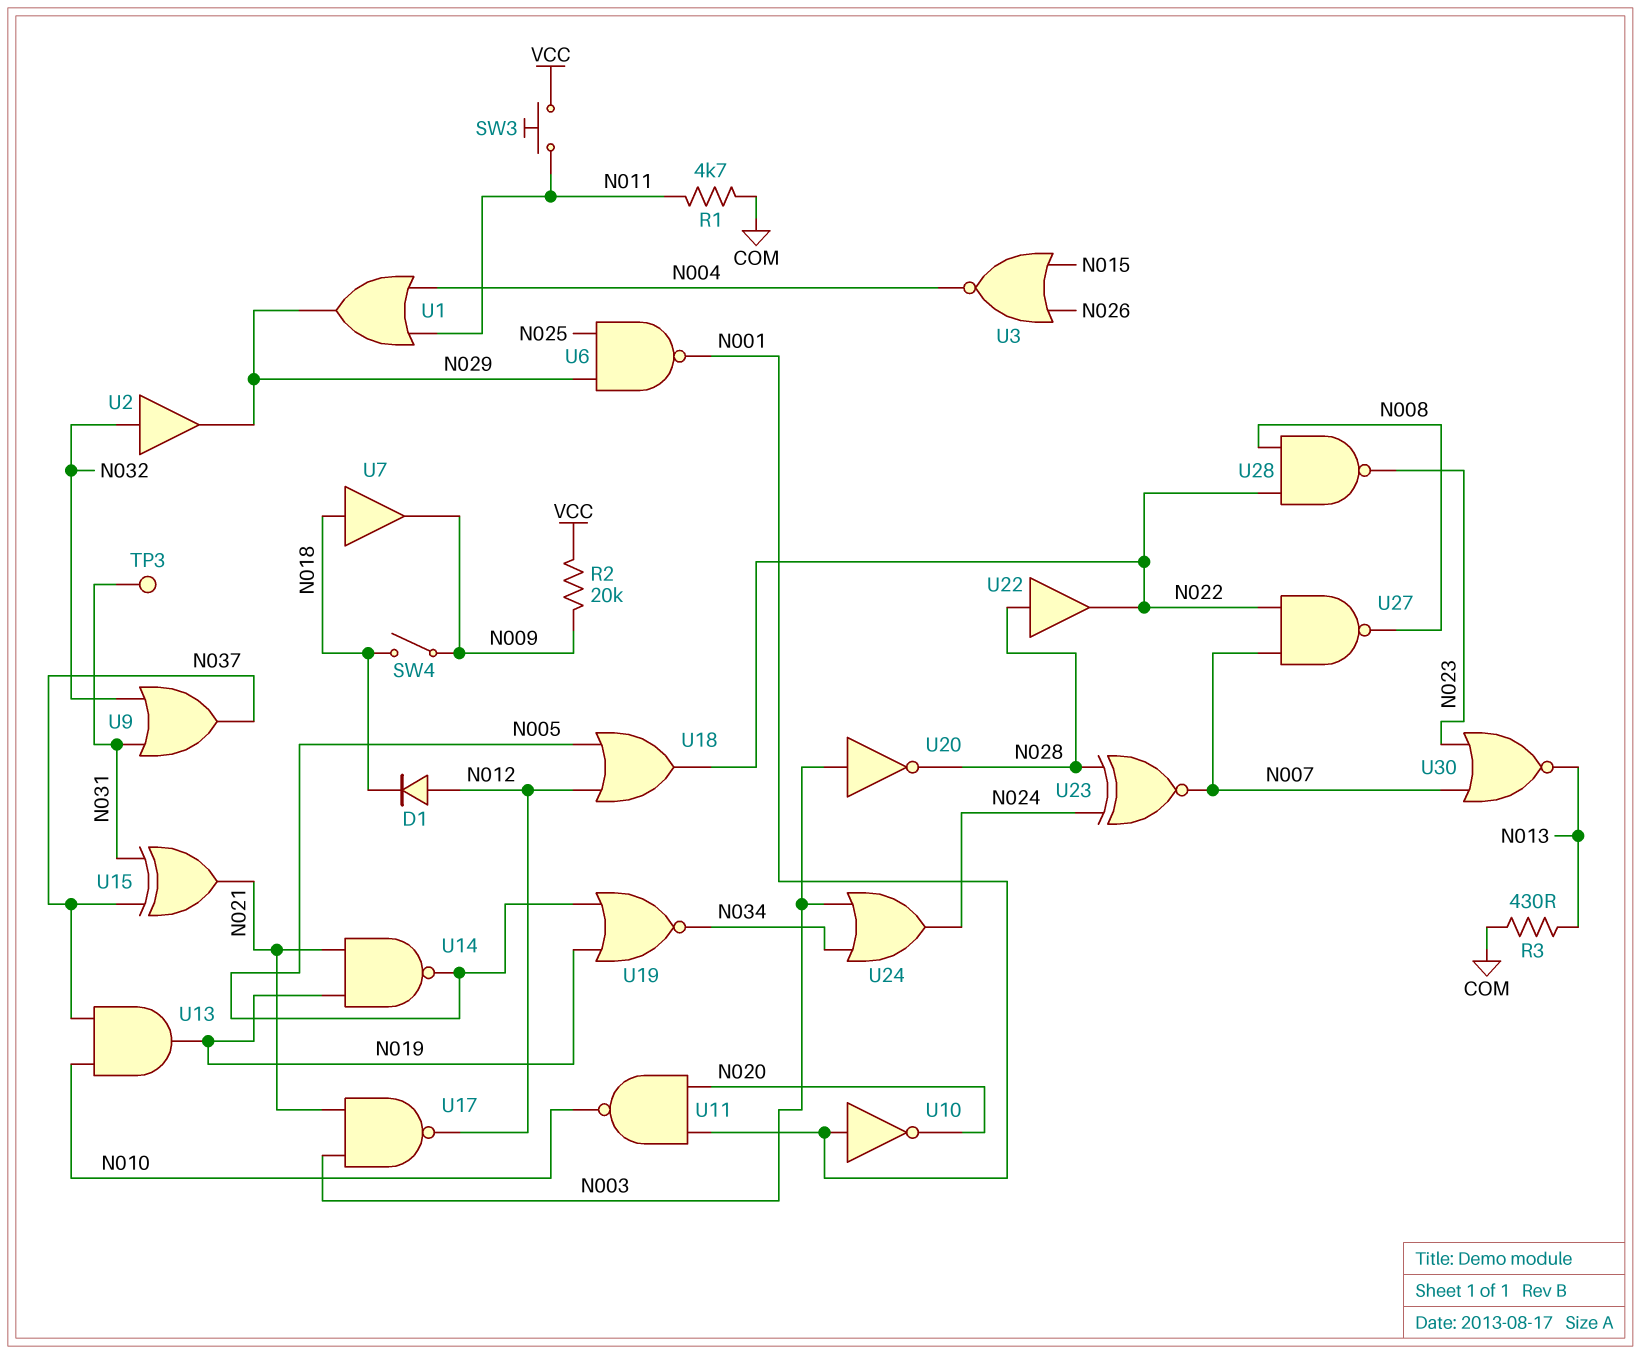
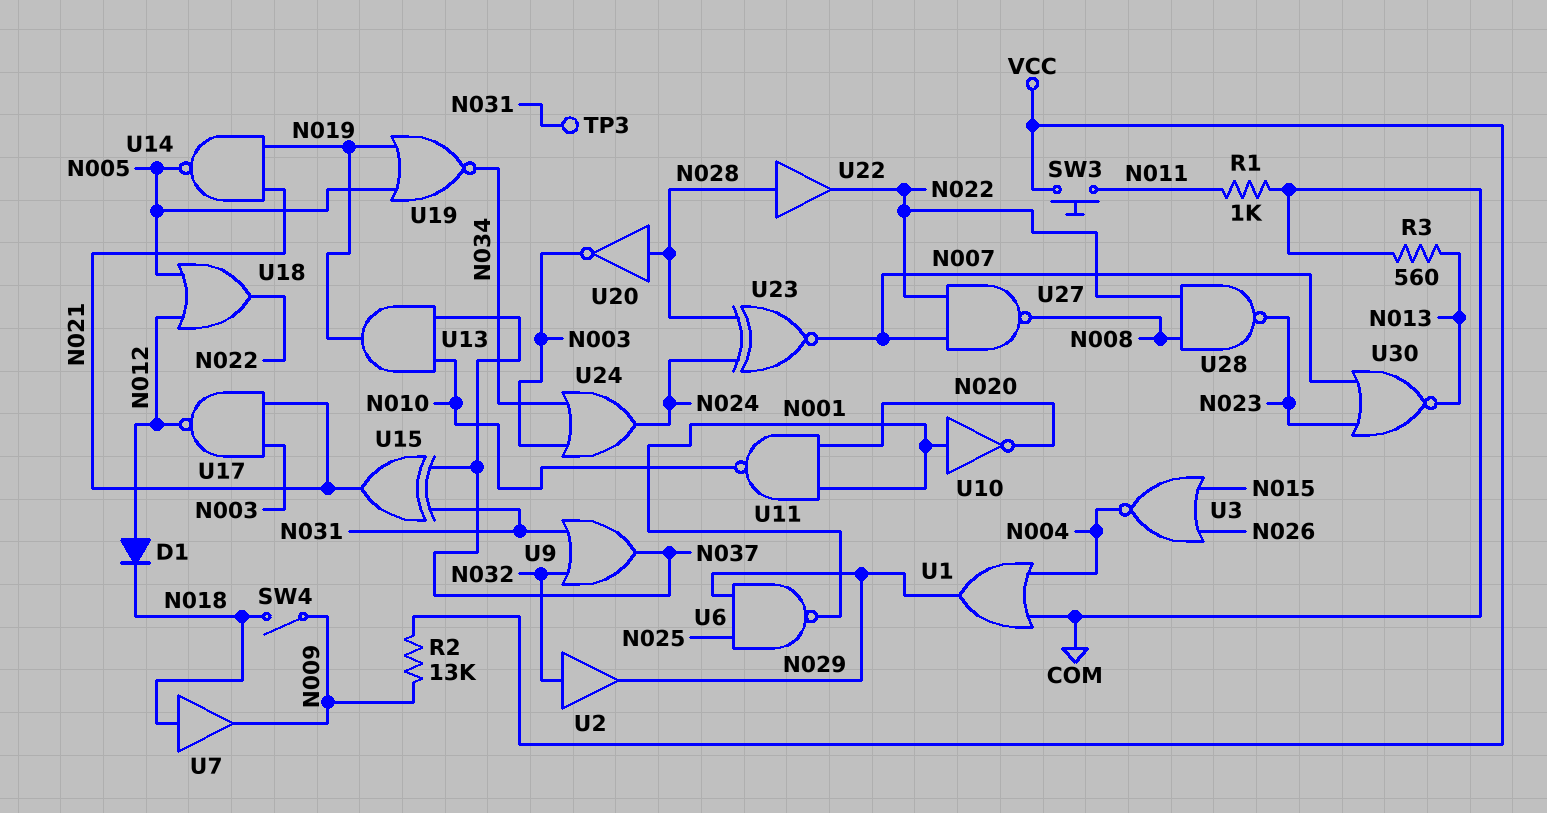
R1: 4.7k (COM, N011) -> 1k (COM, N011)
R2: 20k (N009, VCC) -> 13k (N009, VCC)
R3: 430 (COM, N013) -> 560 (COM, N013)
U1: OR (in N004, in N011, out N029) -> OR (in COM, in N004, out N029)
U20: NOT (in N003, out N028) -> NOT (in N028, out N003)

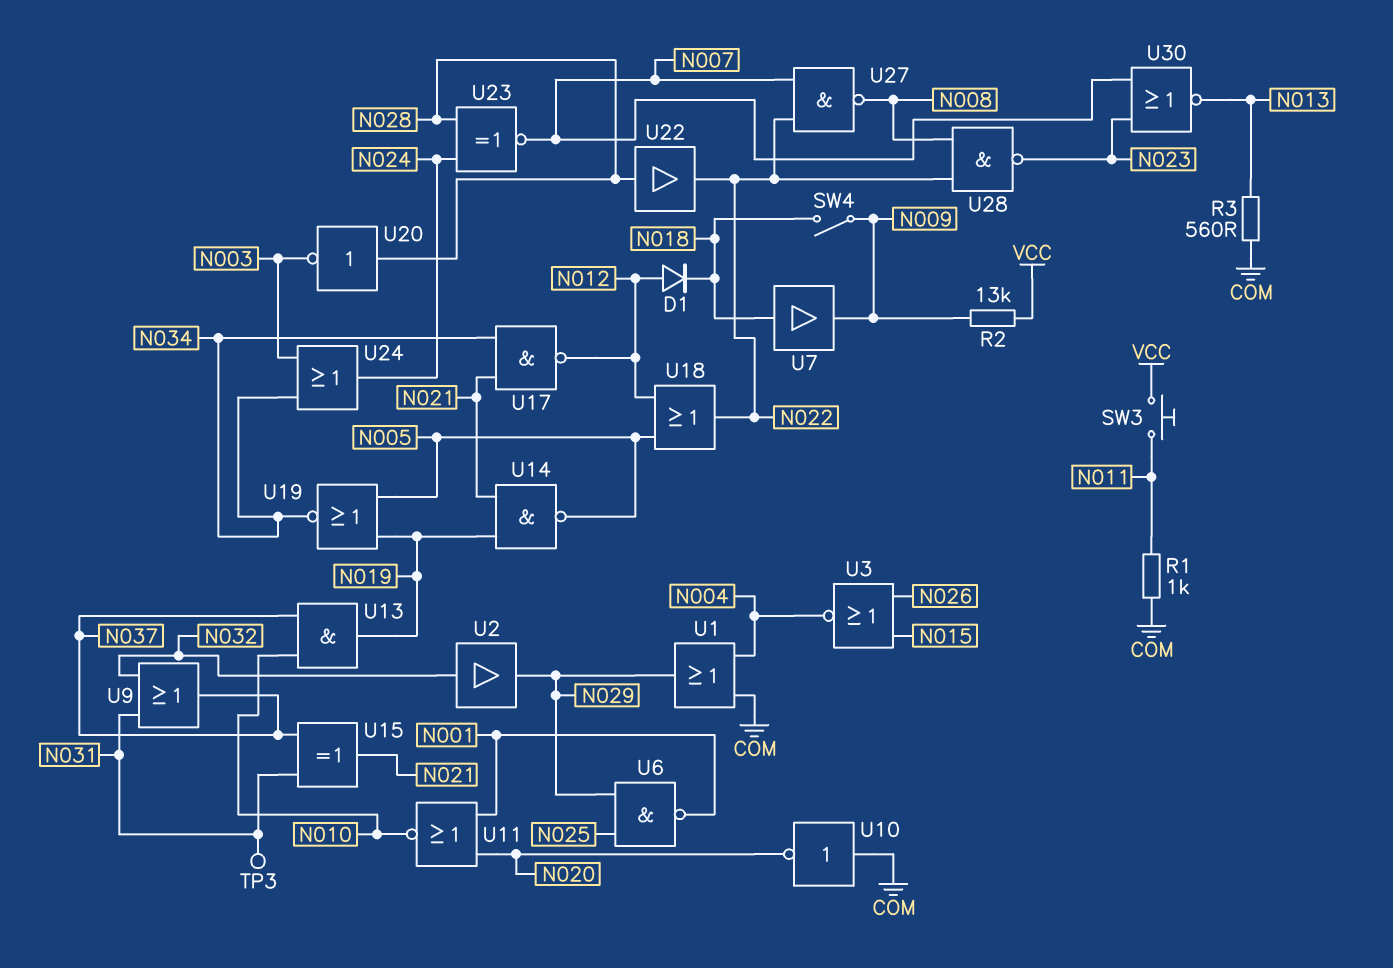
U10: NOT (in N001, out N020) -> NOT (in COM, out N020)
U11: NAND (in N001, in N020, out N010) -> NOR (in N001, in N020, out N010)
U17: NAND (in N003, in N021, out N012) -> NAND (in N021, in N034, out N012)

